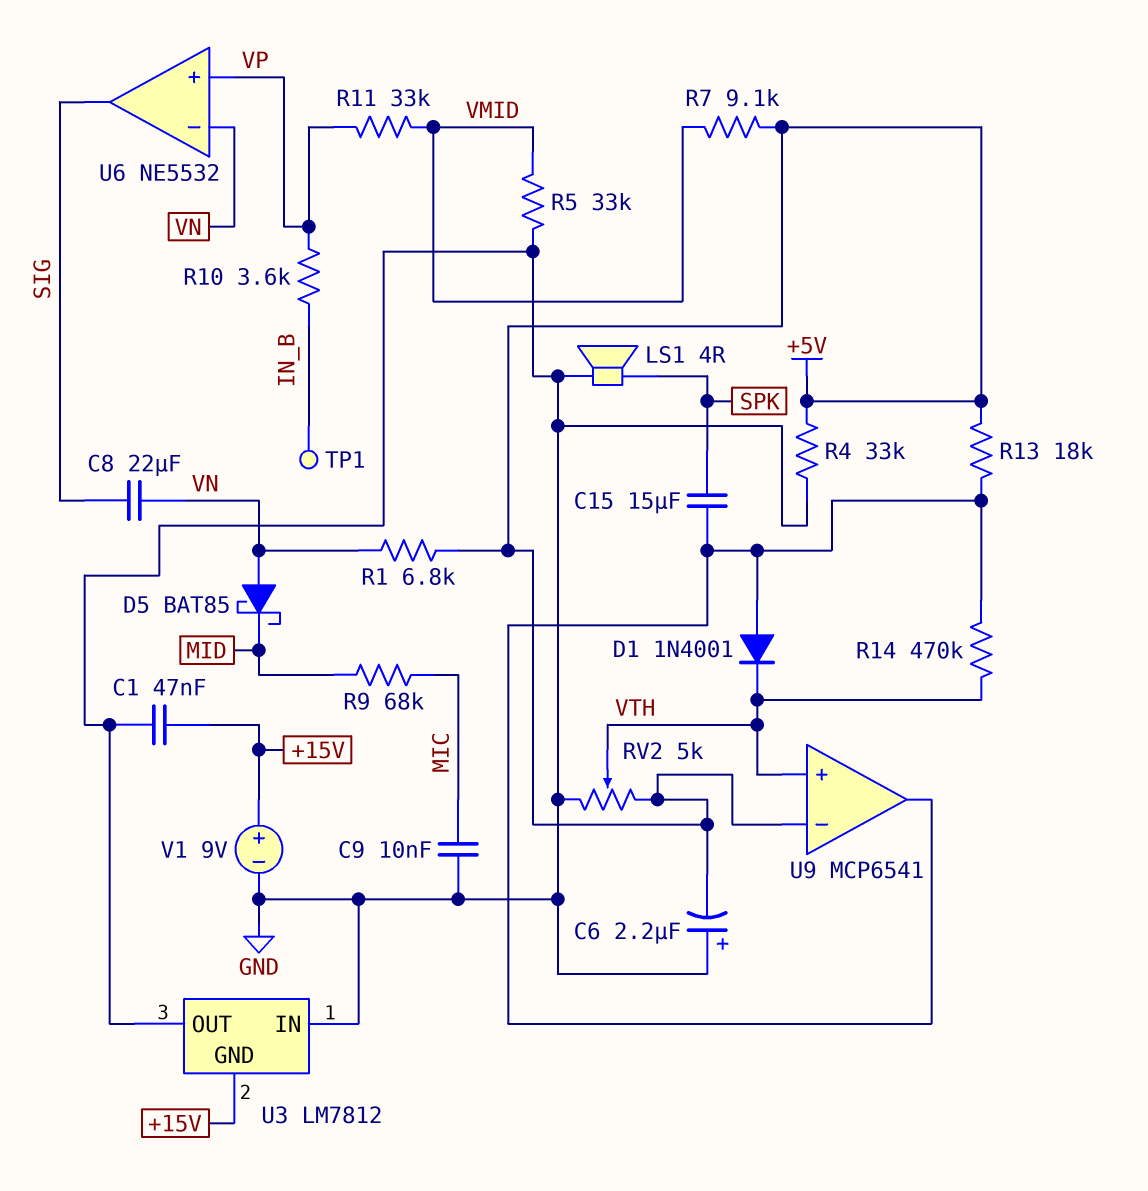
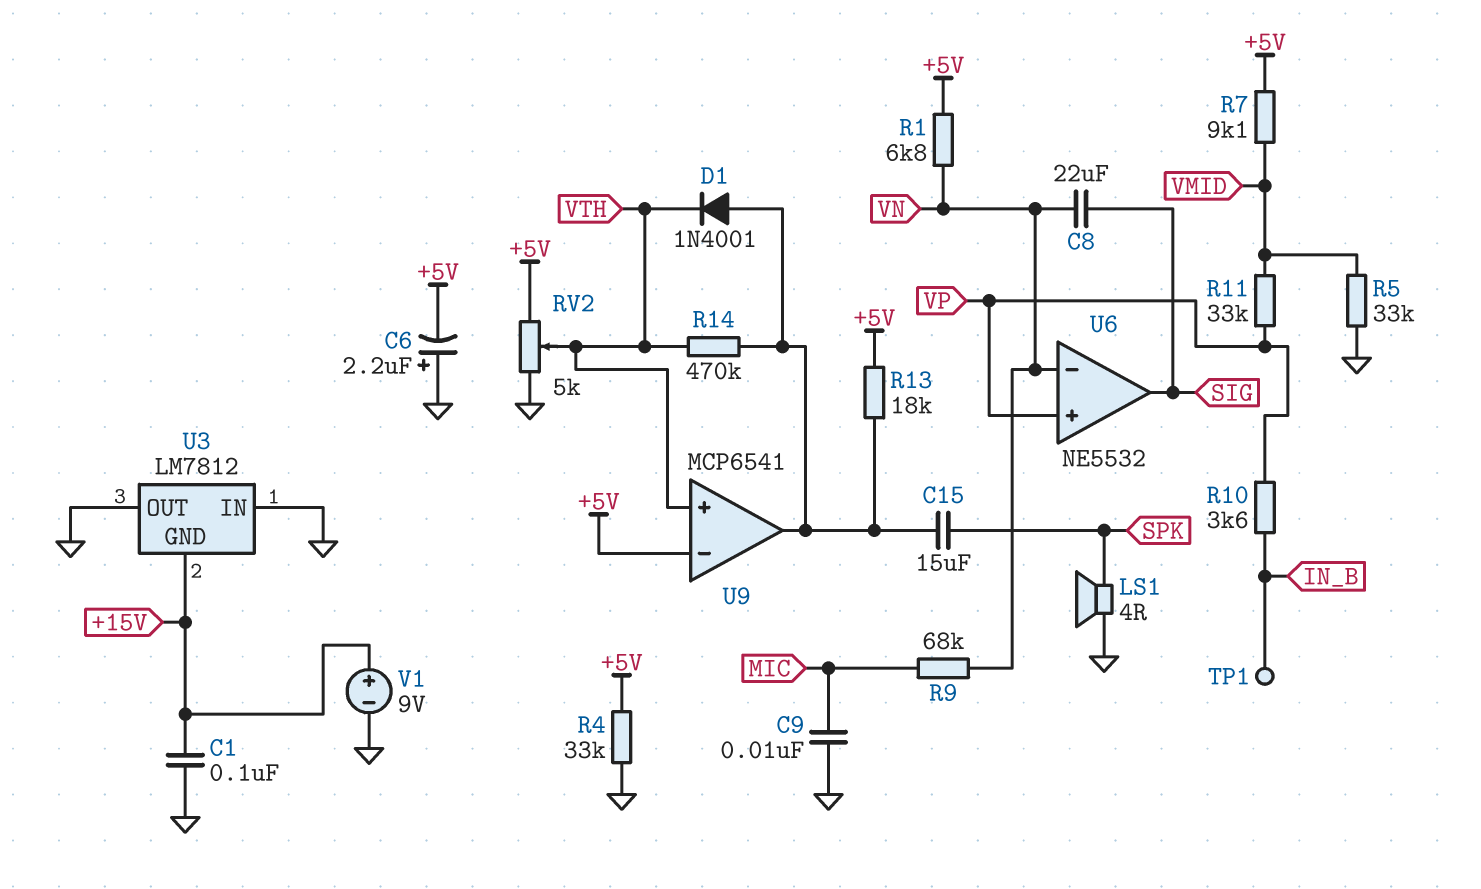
C1: 47nF (+15V, GND) -> 100nF (+15V, GND)
D5: schottky BAT85 (A VN, K MID) -> none
R9: 68k (MIC, MID) -> 68k (MIC, VN)

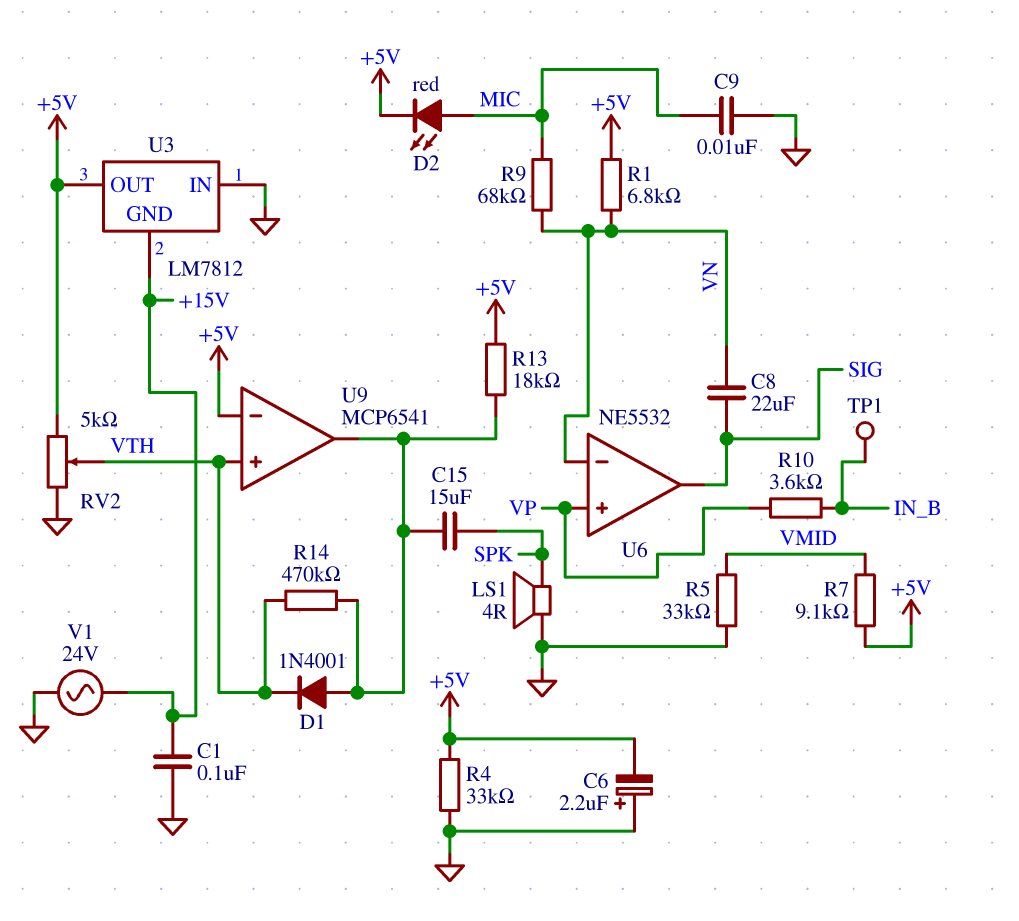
D2: none -> LED red (A MIC, K +5V)
R11: 33k (VMID, VP) -> none
U3 pin OUT: GND -> +5V
V1: 9V (plus +15V, minus GND) -> AC 24V (+15V, GND)

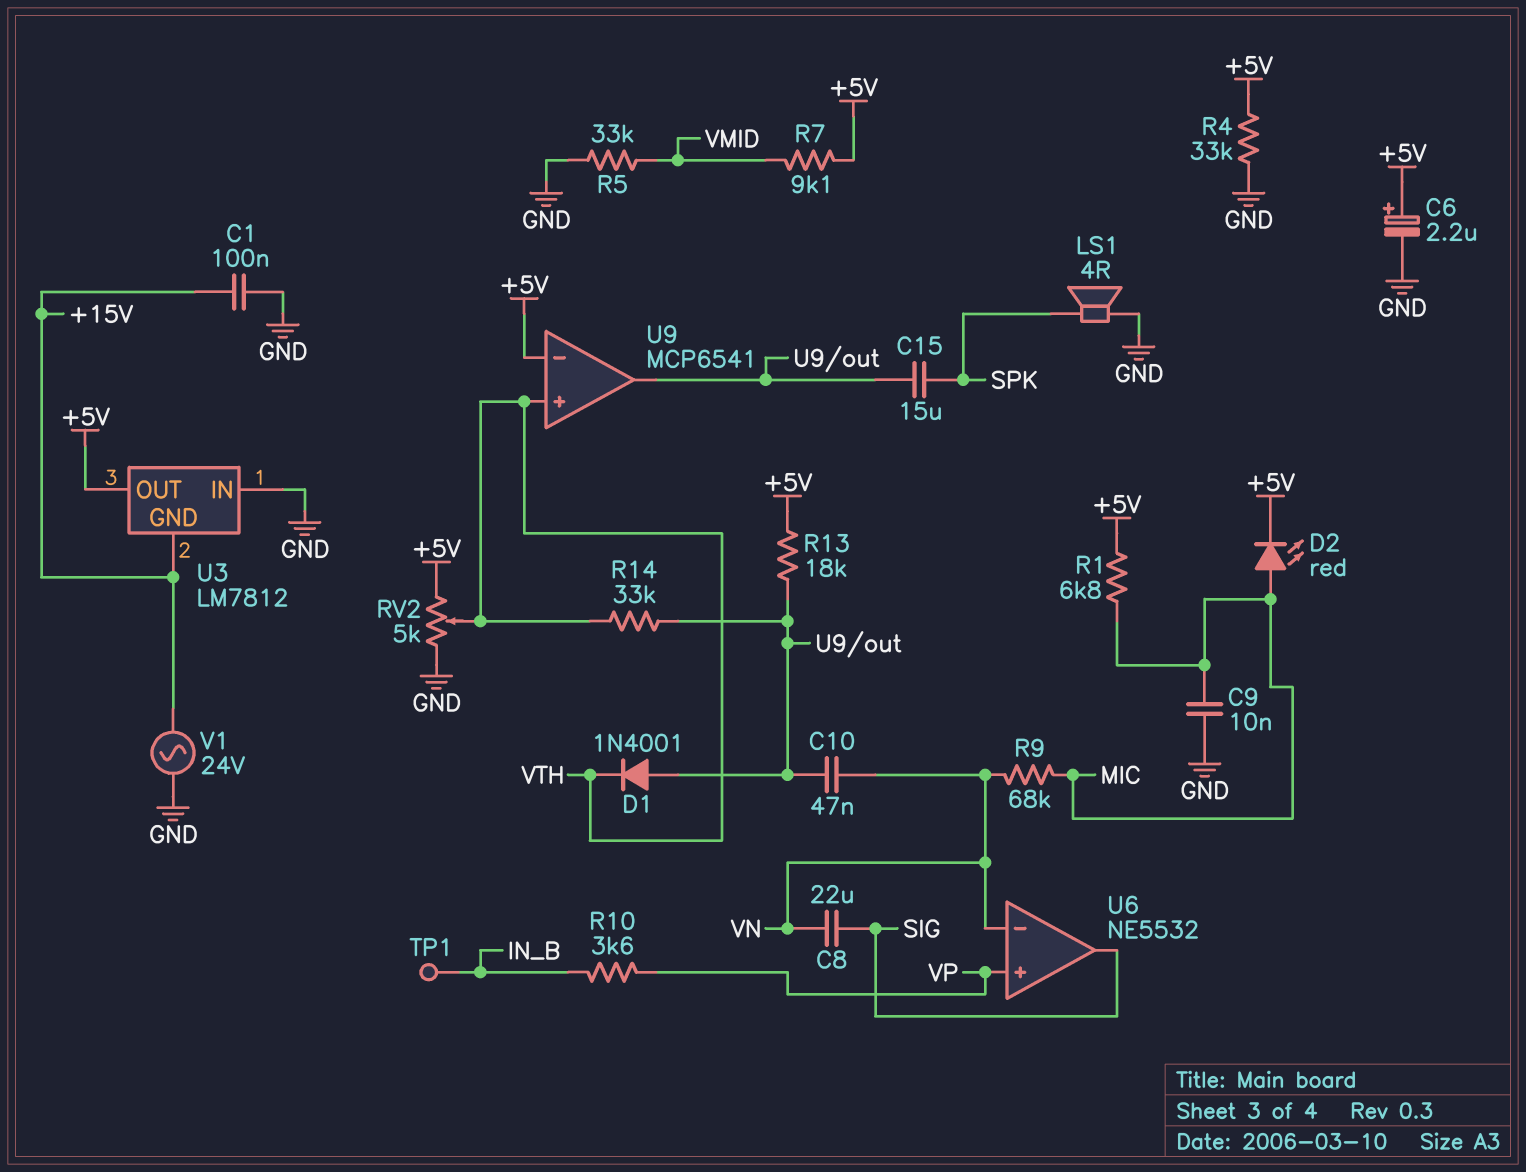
C6: 2.2uF (plus GND, minus +5V) -> 2.2uF (plus +5V, minus GND)
C10: none -> 47nF (U9/out, VN)
R1: 6.8k (+5V, VN) -> 6.8k (+5V, MIC)
R14: 470k (U9/out, VTH) -> 33k (U9/out, VTH)

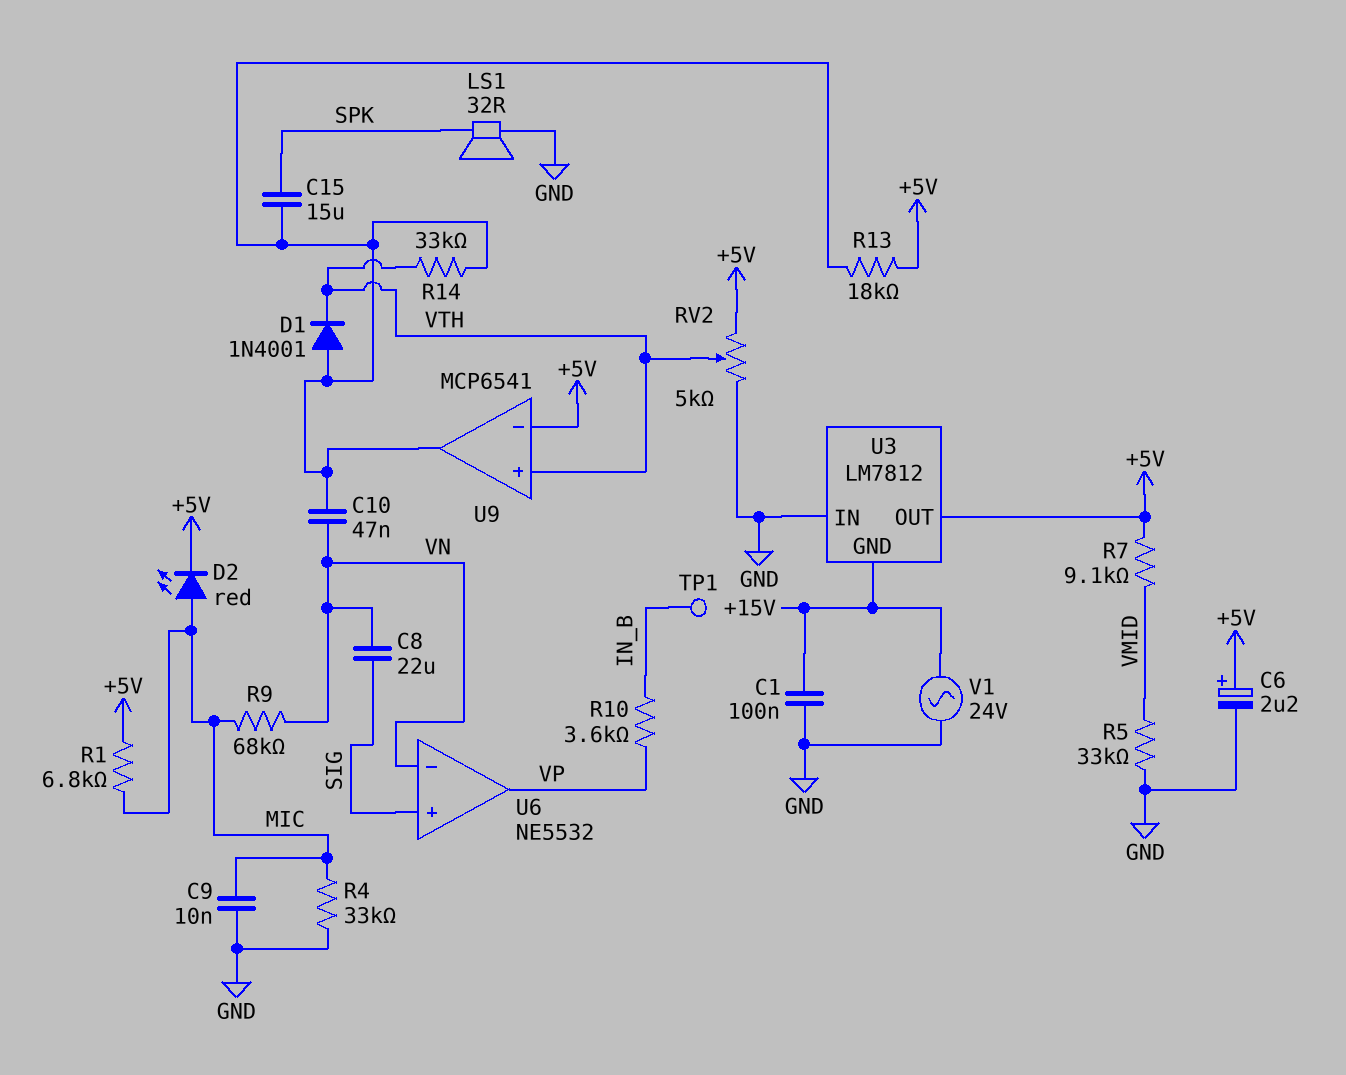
LS1: speaker 4R (GND, SPK) -> speaker 32R (GND, SPK)
R4: 33k (+5V, GND) -> 33k (GND, MIC)
U6 pin in+: VP -> SIG
U6 pin out: SIG -> VP

